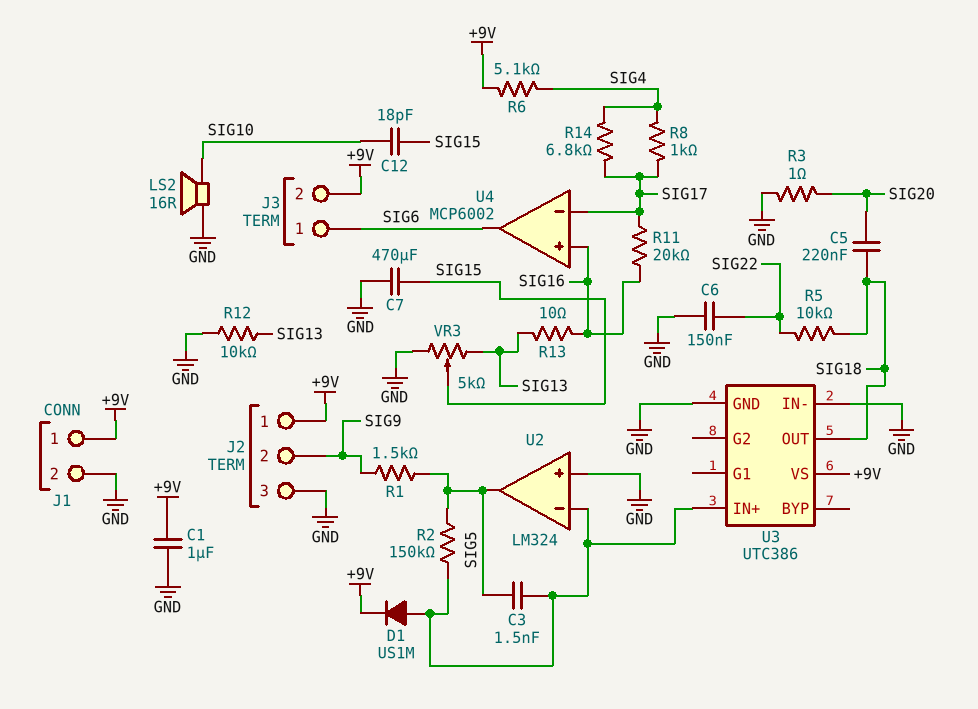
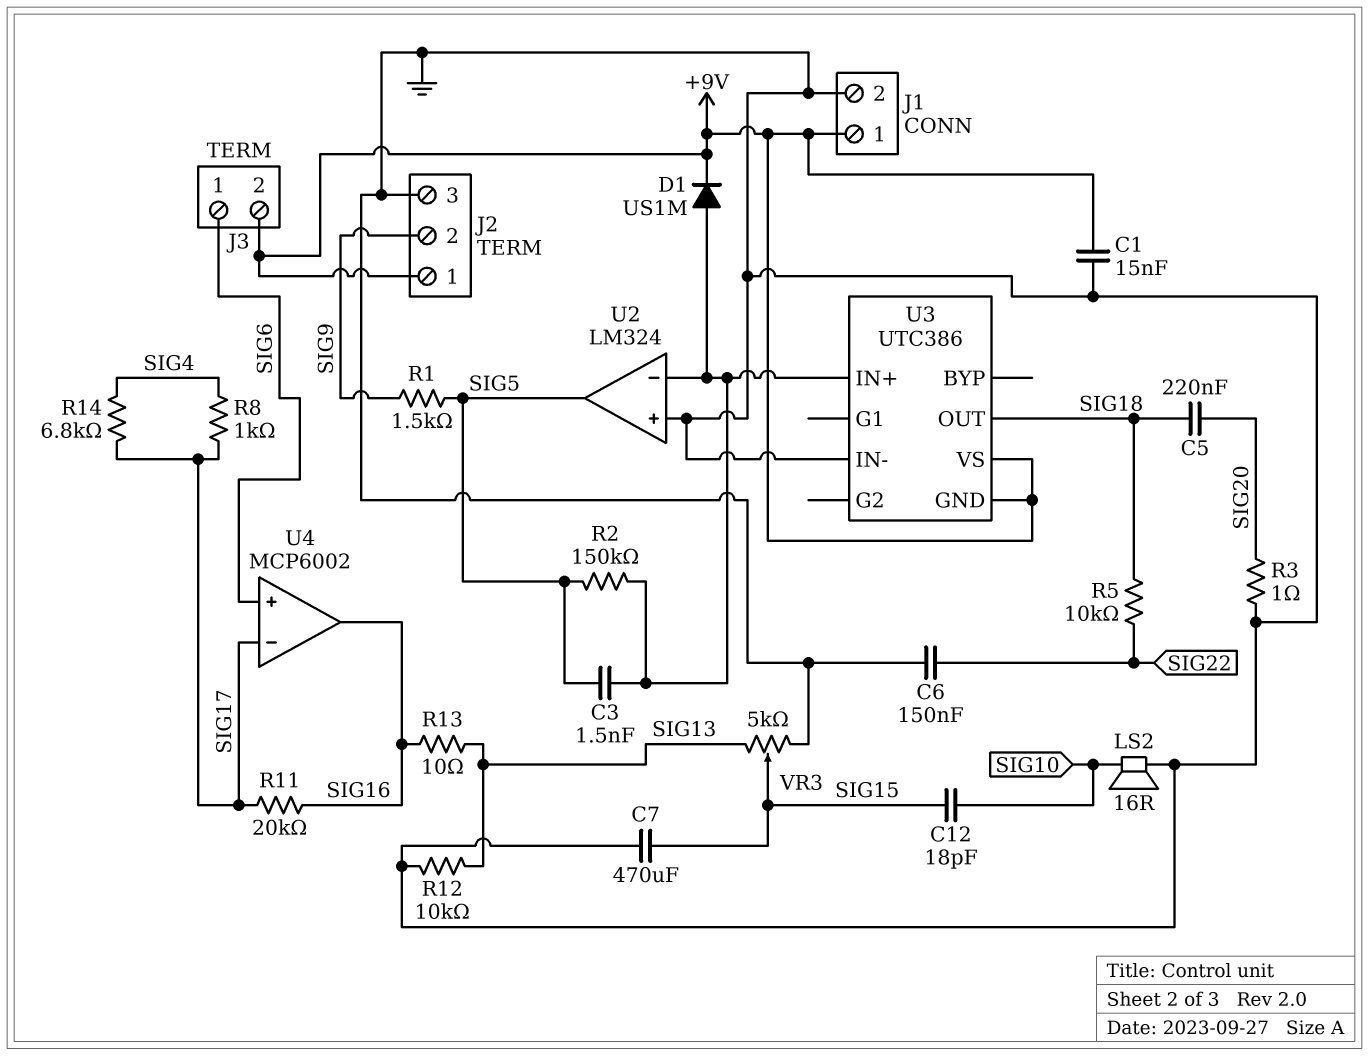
C1: 1uF (+9V, GND) -> 15nF (+9V, GND)
R6: 5.1k (+9V, SIG4) -> none
U3 pin GND: GND -> +9V
U4 pin in+: SIG16 -> SIG6
U4 pin out: SIG6 -> SIG16

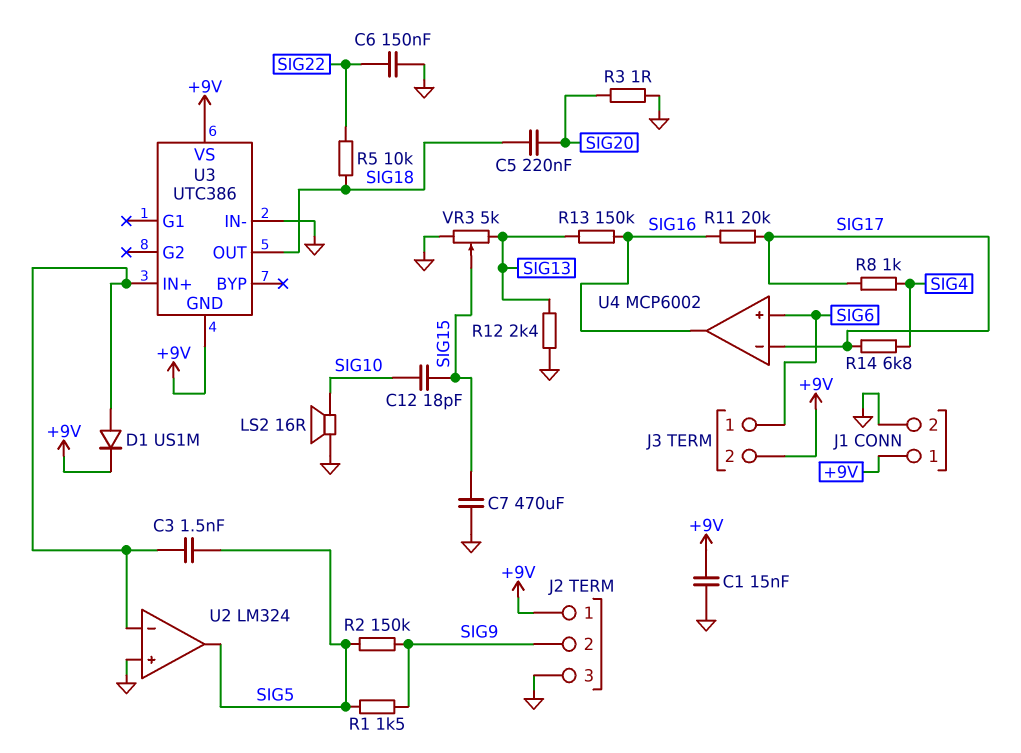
R2: 150k (SIG5, U2/in-) -> 150k (SIG5, SIG9)
R12: 10k (GND, SIG13) -> 2.4k (GND, SIG13)
R13: 10 (SIG13, SIG16) -> 150k (SIG13, SIG16)

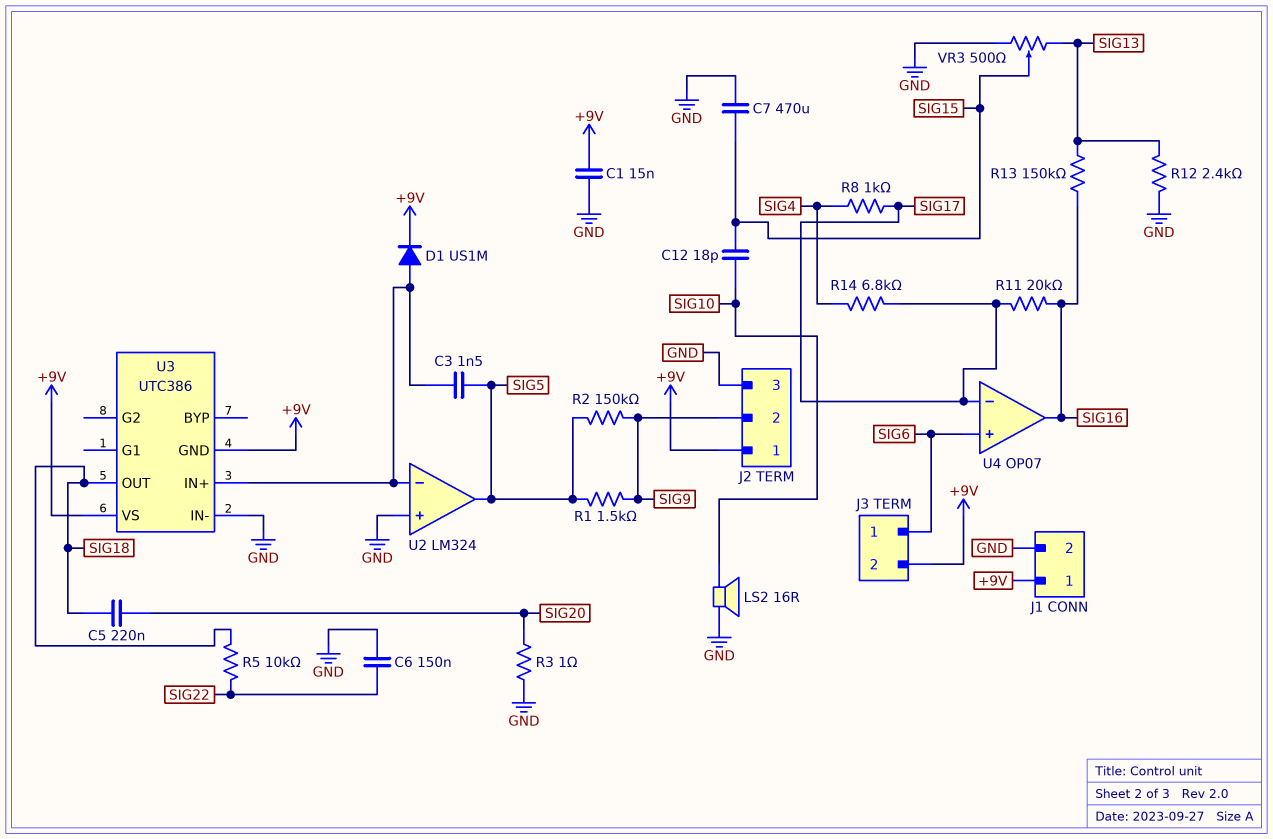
U4: MCP6002 -> OP07
VR3: 5k (GND, SIG13, wiper SIG15) -> 500 (GND, SIG13, wiper SIG15)

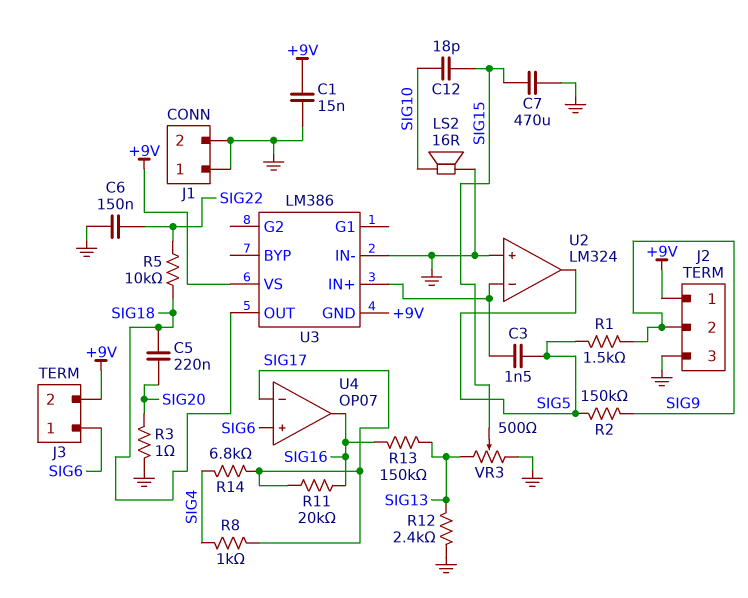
D1: diode US1M (A U2/in-, K +9V) -> none
J1 pin 1: +9V -> GND
U3: UTC386 -> LM386

